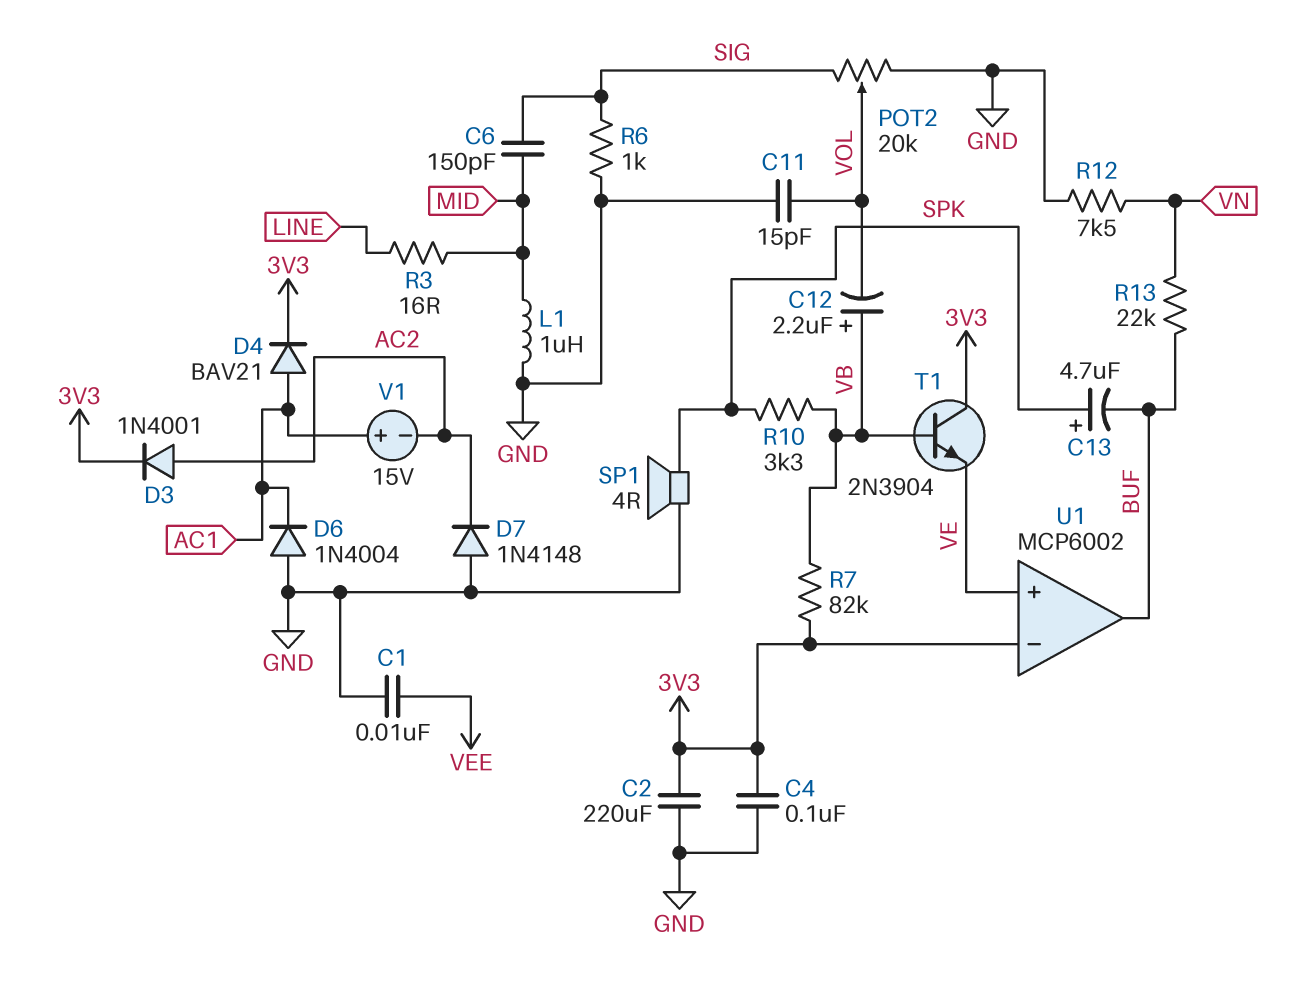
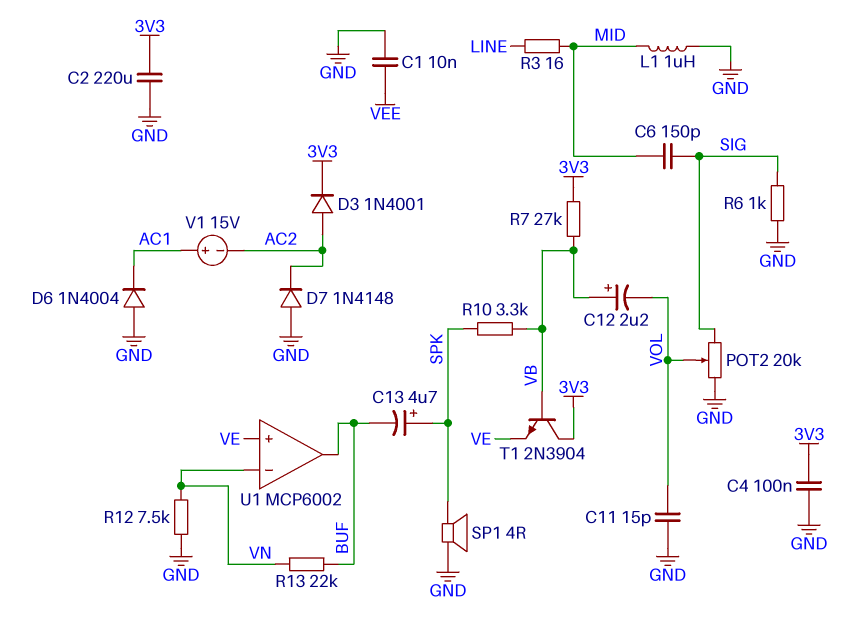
D4: diode BAV21 (A AC1, K 3V3) -> none
R7: 82k (3V3, VB) -> 27k (3V3, VB)
U1 pin in-: 3V3 -> VN

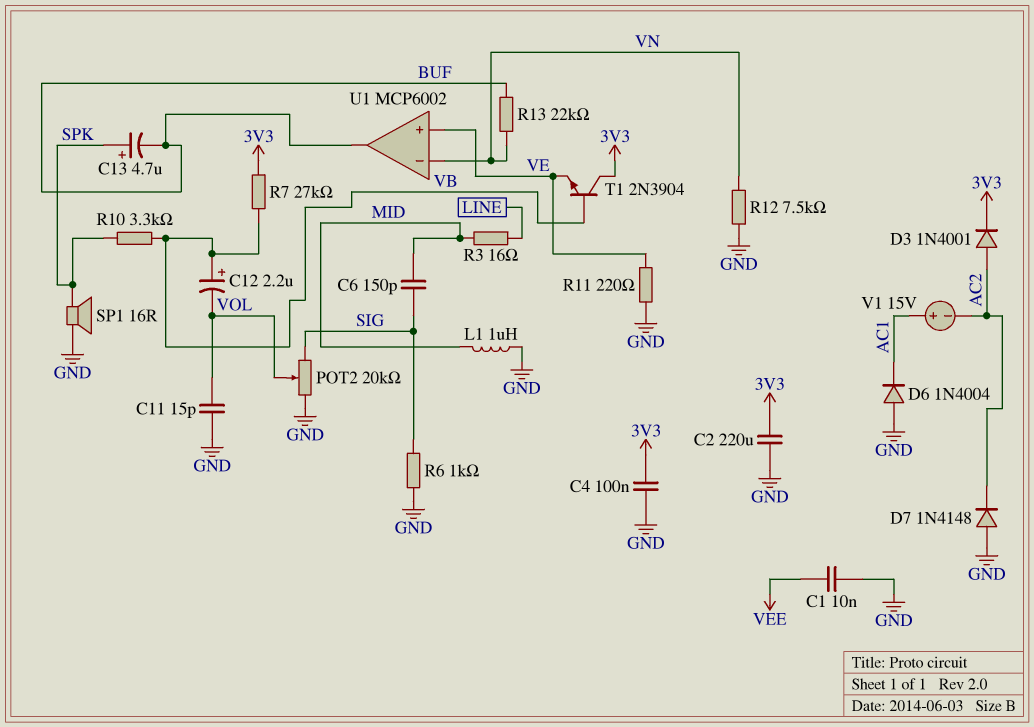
R11: none -> 220 (GND, VE)
SP1: speaker 4R (GND, SPK) -> speaker 16R (GND, SPK)

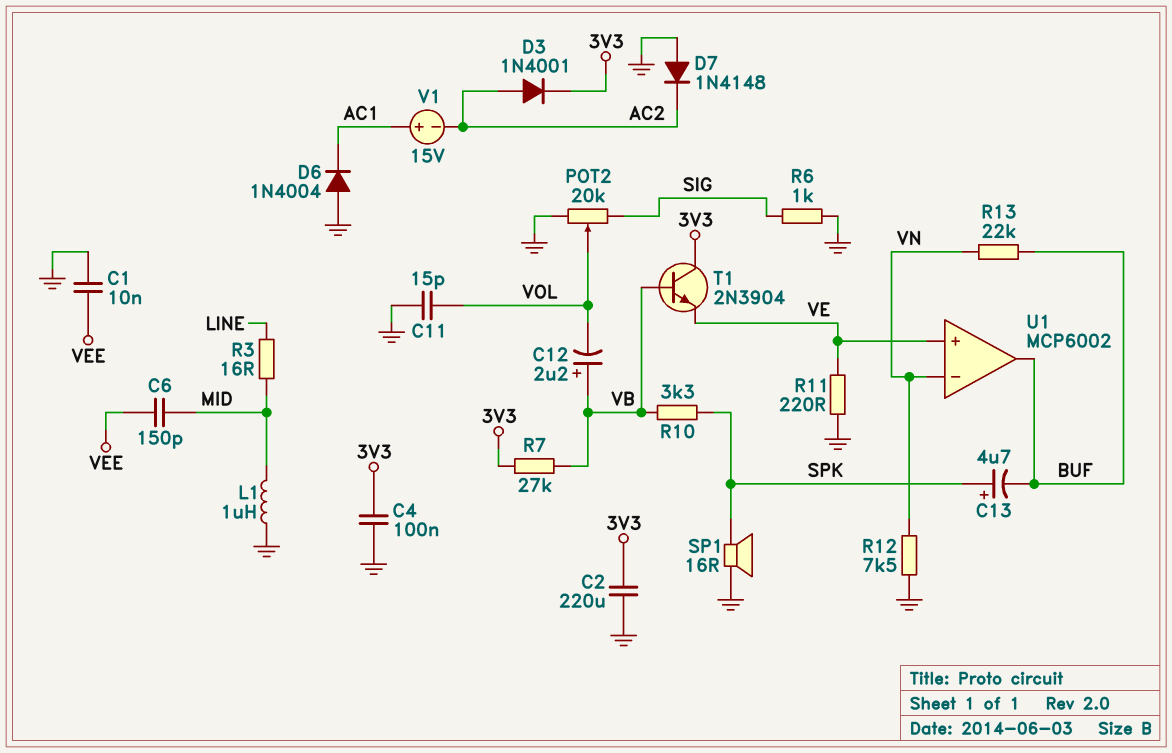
C6: 150pF (MID, SIG) -> 150pF (MID, VEE)

